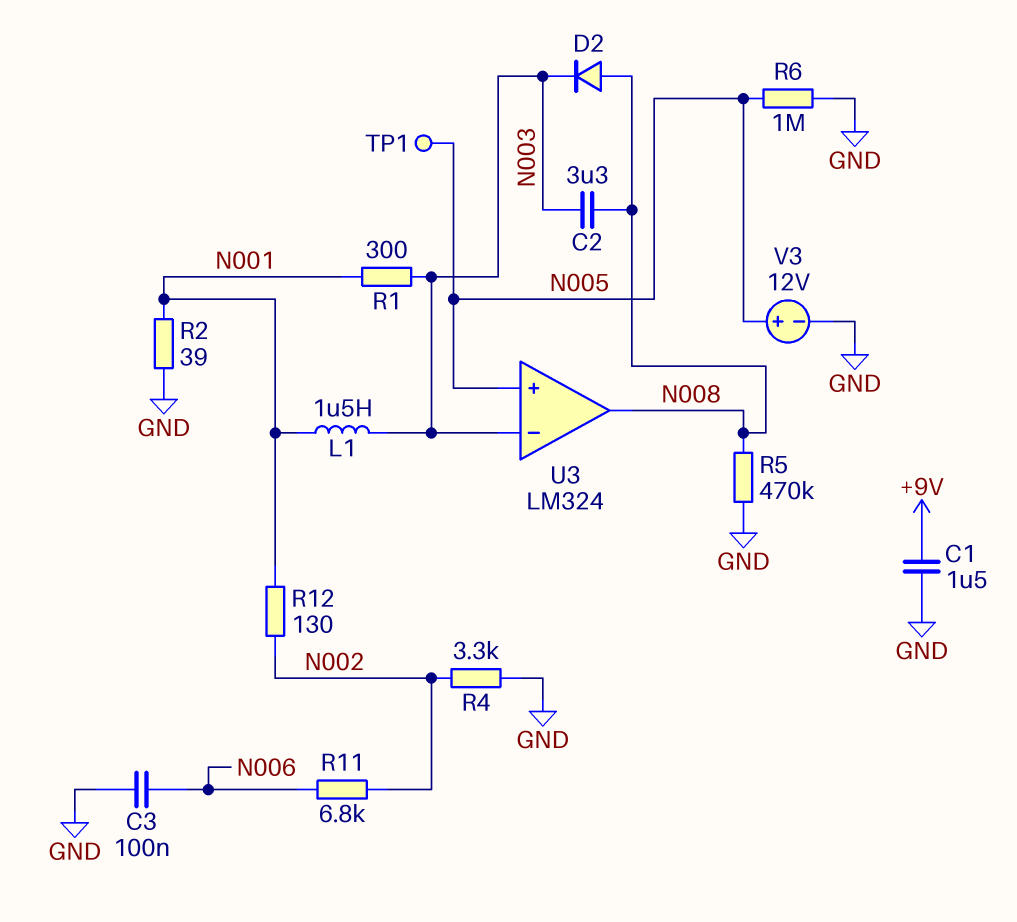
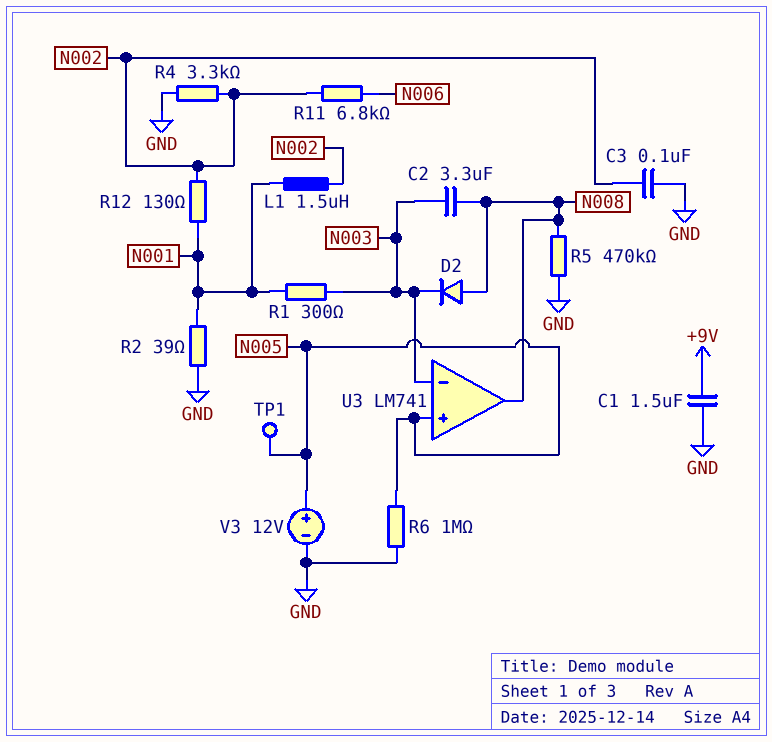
C3: 100nF (GND, N006) -> 100nF (GND, N002)
L1: 1.5uH (N001, N003) -> 1.5uH (N001, N002)
U3: LM324 -> LM741

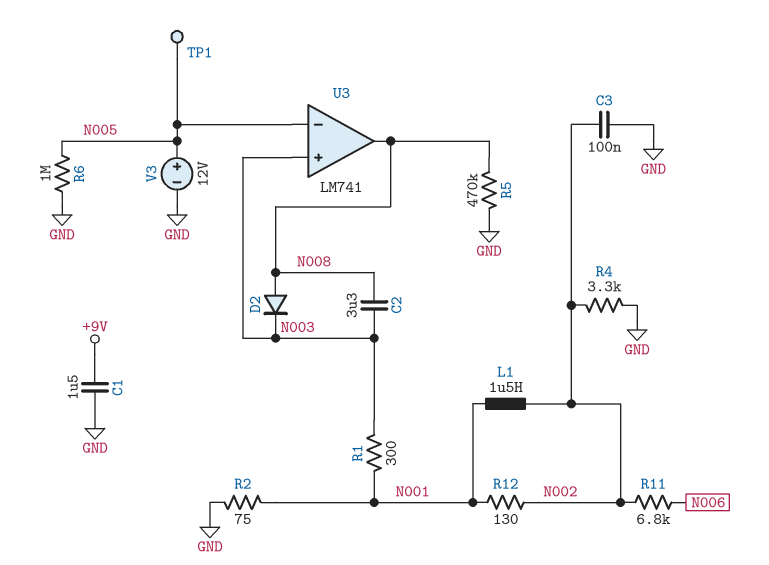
R2: 39 (GND, N001) -> 75 (GND, N001)
U3 pin in+: N005 -> N003
U3 pin in-: N003 -> N005

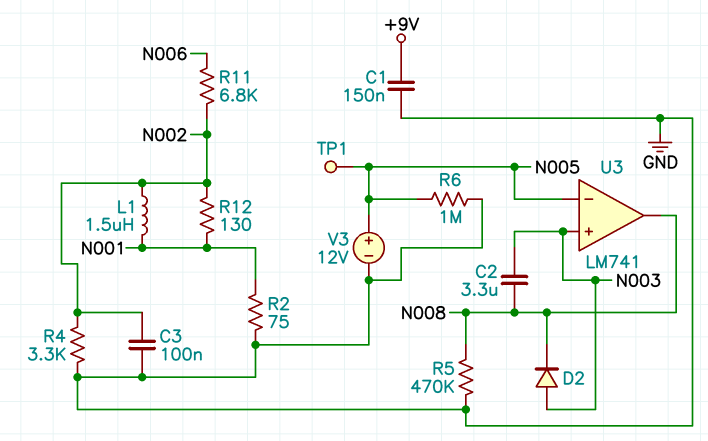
C1: 1.5uF (+9V, GND) -> 150nF (+9V, GND)
D2: diode (A N008, K N003) -> diode (A N003, K N008)
R1: 300 (N001, N003) -> none

